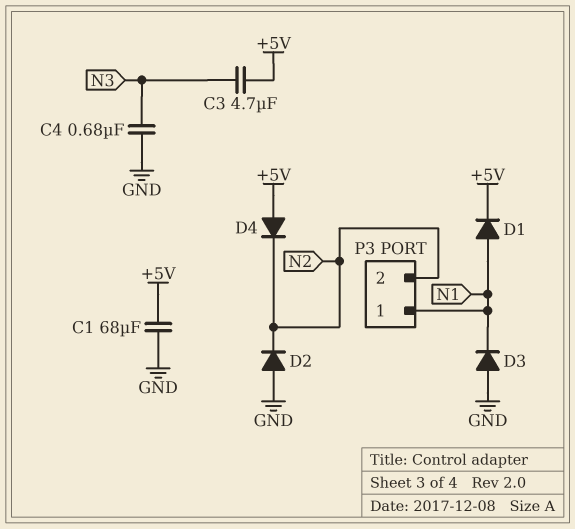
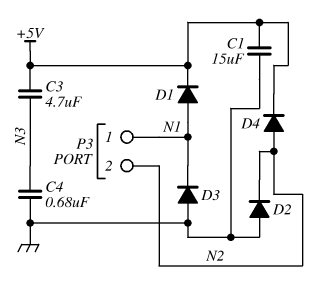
C1: 68uF (+5V, GND) -> 15uF (+5V, GND)
D4: diode (A +5V, K N2) -> diode (A N2, K +5V)

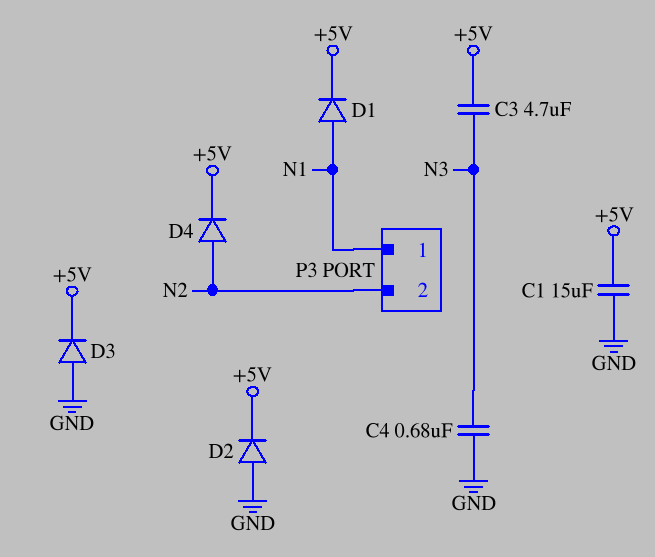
D2: diode (A GND, K N2) -> diode (A GND, K +5V)
D3: diode (A GND, K N1) -> diode (A GND, K +5V)

